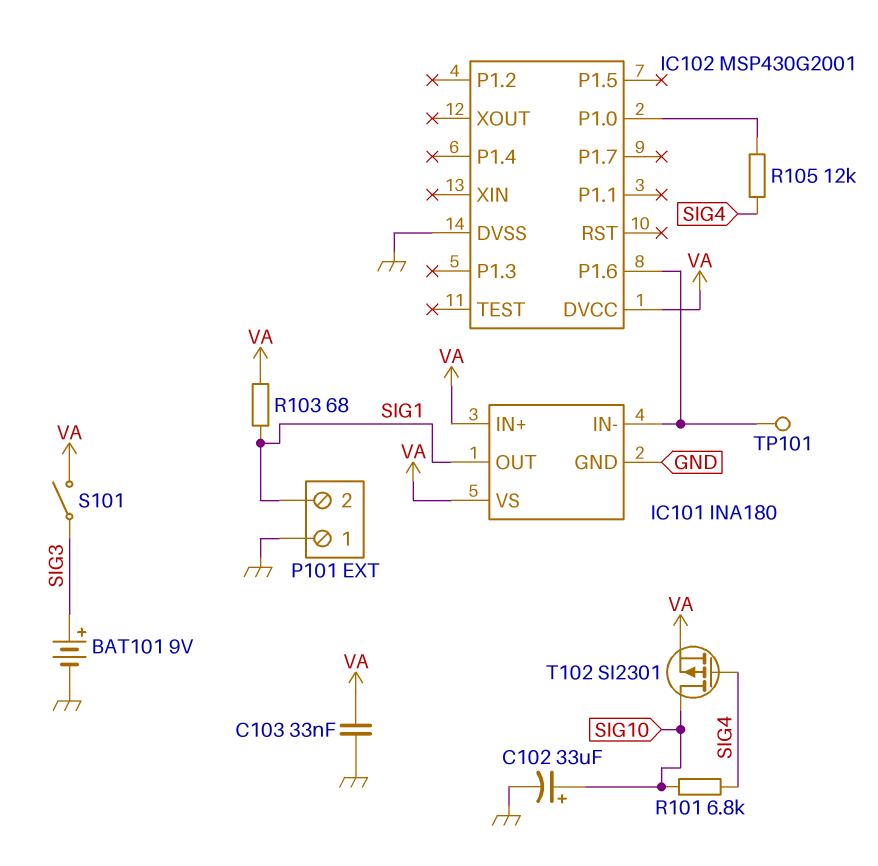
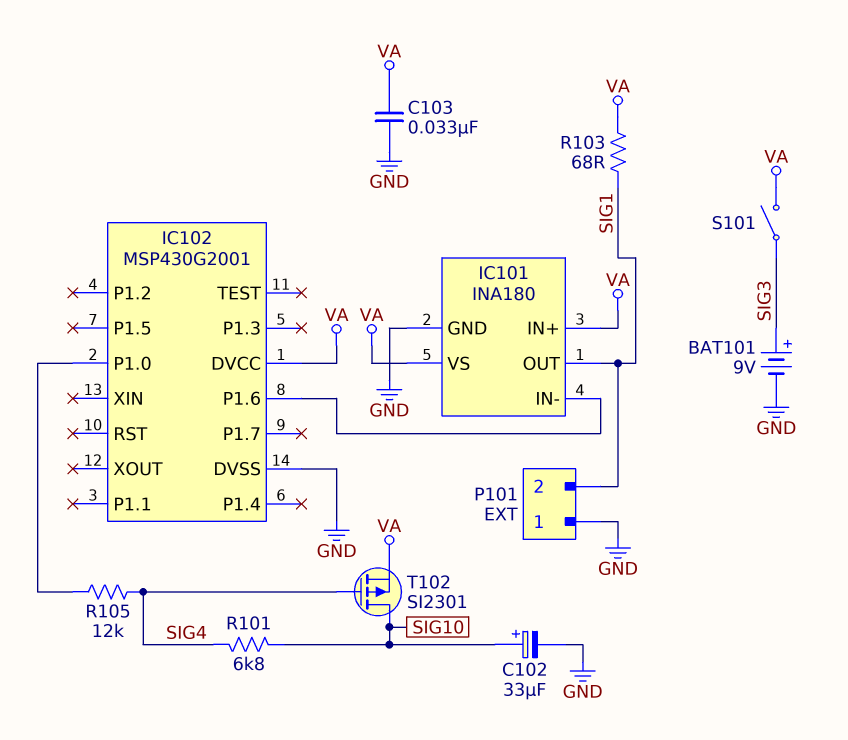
TP101: test point (IC101/IN-) -> none

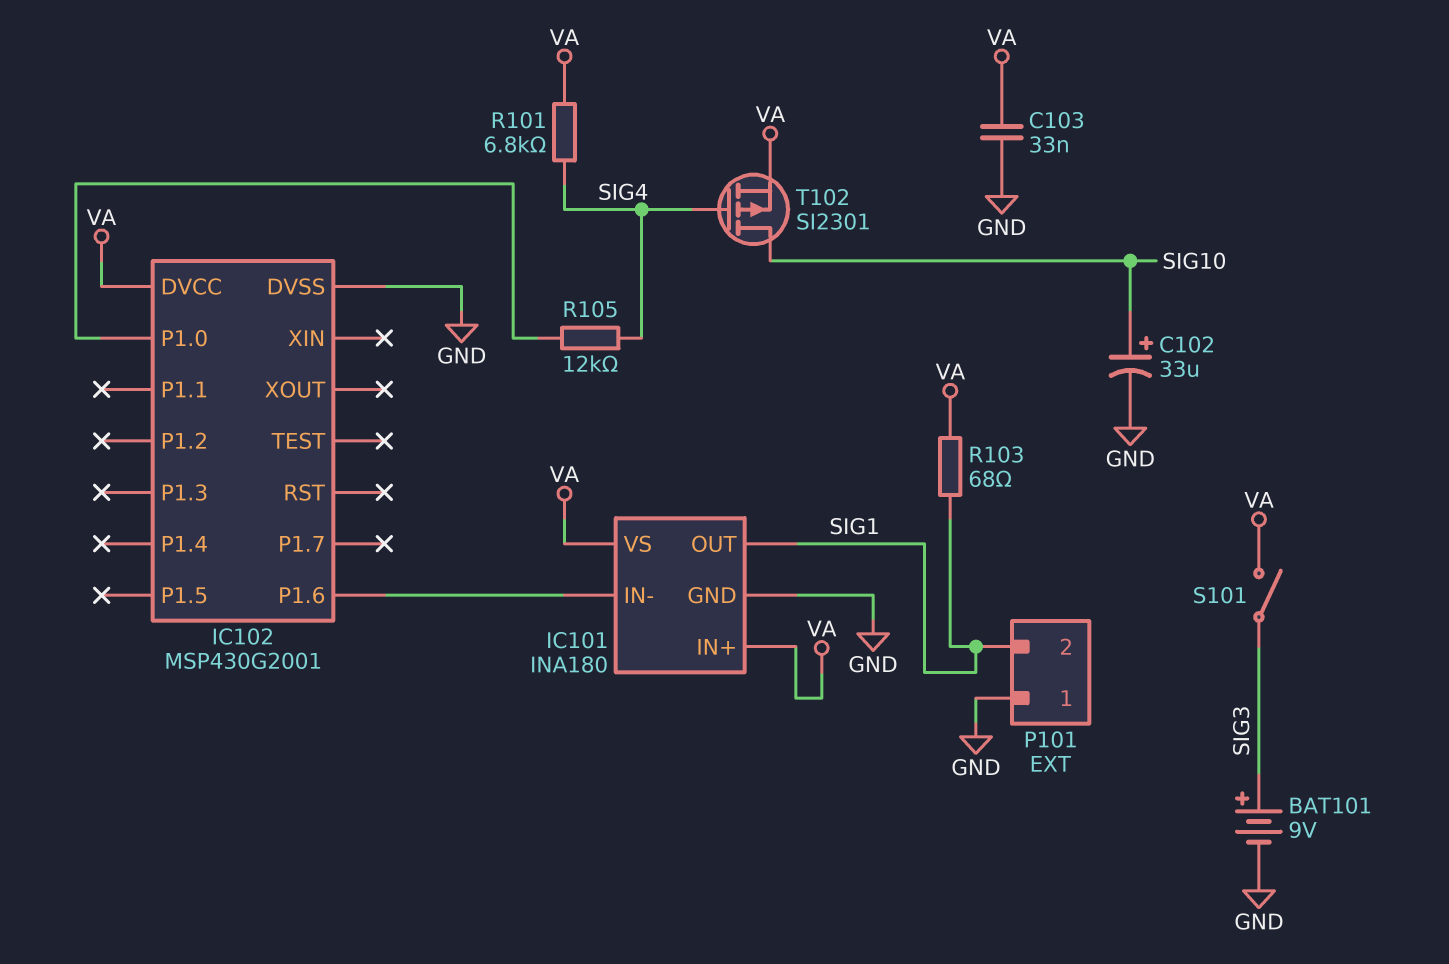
R101: 6.8k (SIG4, SIG10) -> 6.8k (SIG4, VA)

